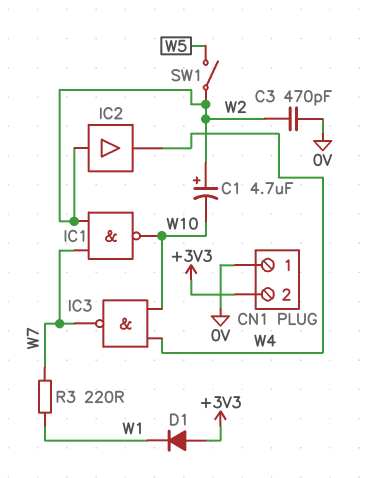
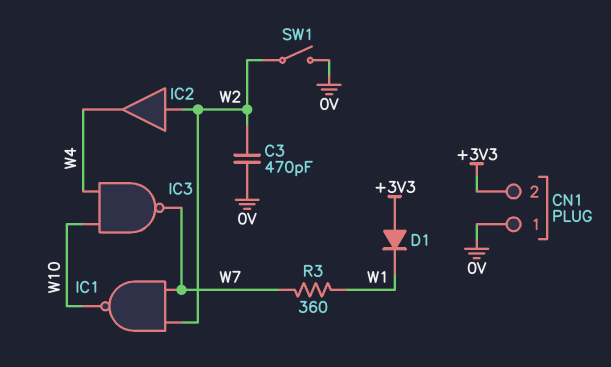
C1: 4.7uF (plus W2, minus W10) -> none
R3: 220 (W1, W7) -> 360 (W1, W7)
SW1: switch (W2, W5) -> switch (0V, W2)

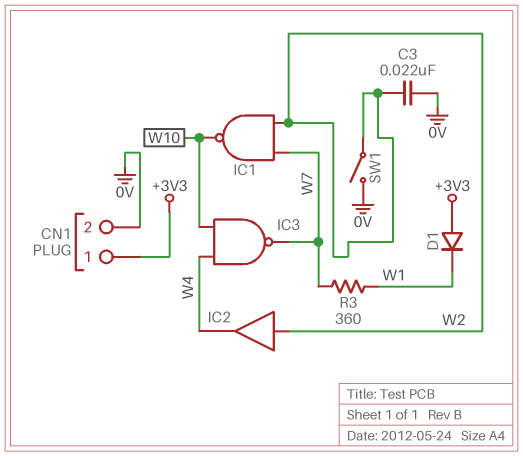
C3: 470pF (0V, W2) -> 22nF (0V, W2)
CN1 pin 1: 0V -> +3V3
CN1 pin 2: +3V3 -> 0V

